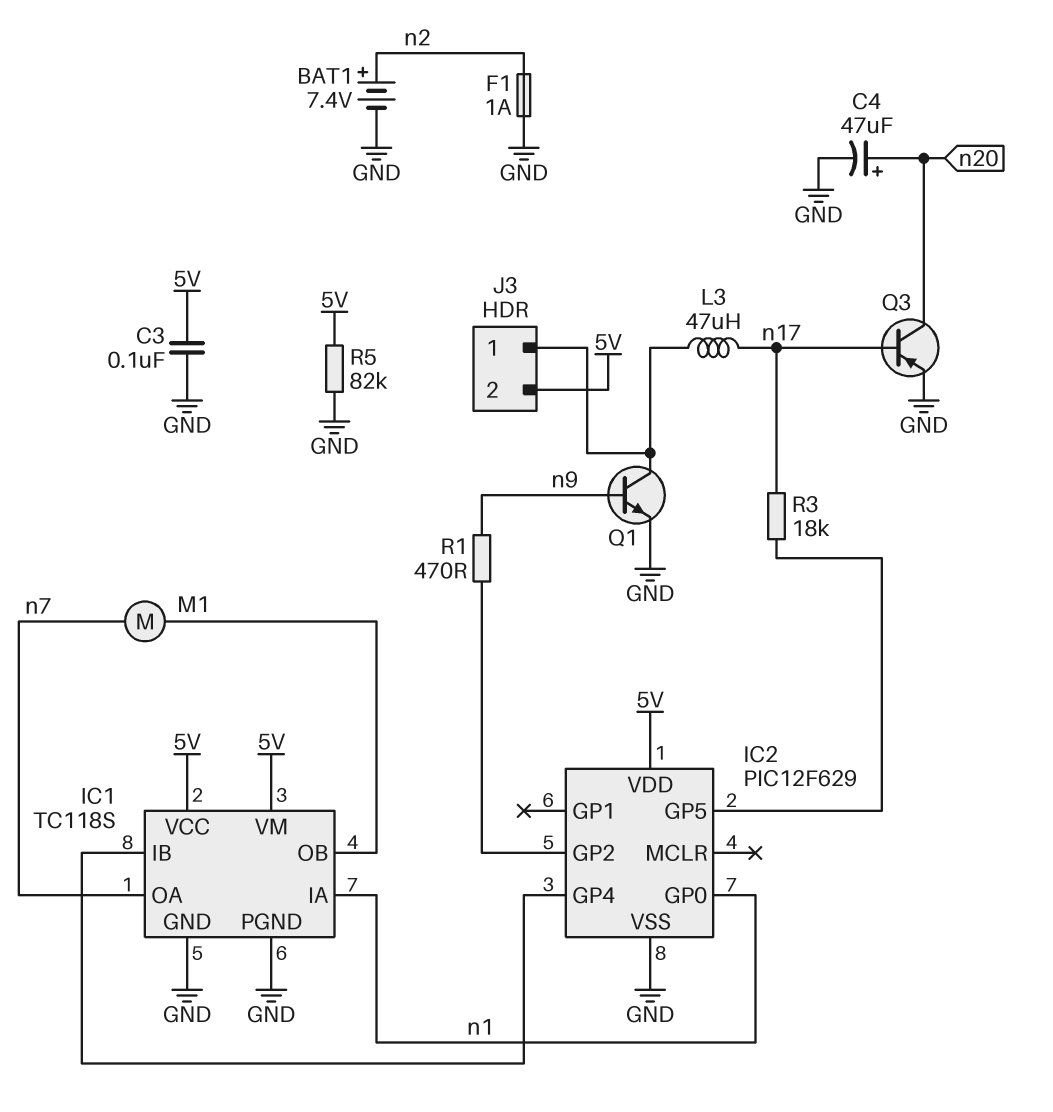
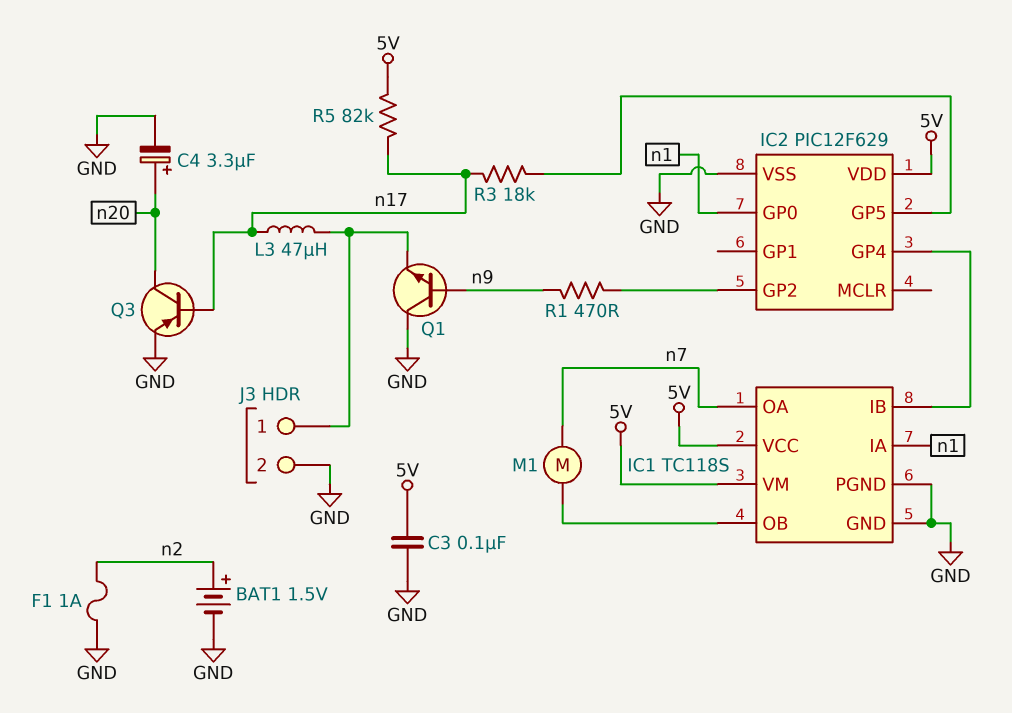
BAT1: 7.4V (plus n2, minus GND) -> 1.5V (plus n2, minus GND)
C4: 47uF (plus n20, minus GND) -> 3.3uF (plus n20, minus GND)
J3 pin 2: 5V -> GND
Q1: NPN (B n9, C J3/1, E GND) -> NPN (B n9, C GND, E J3/1)
R5: 82k (5V, GND) -> 82k (5V, n17)

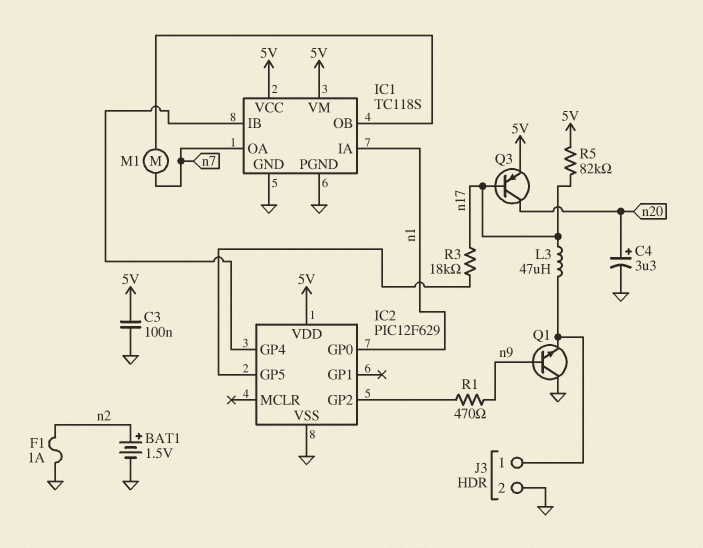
Q3: PNP (B n17, C n20, E GND) -> PNP (B n17, C n20, E 5V)

